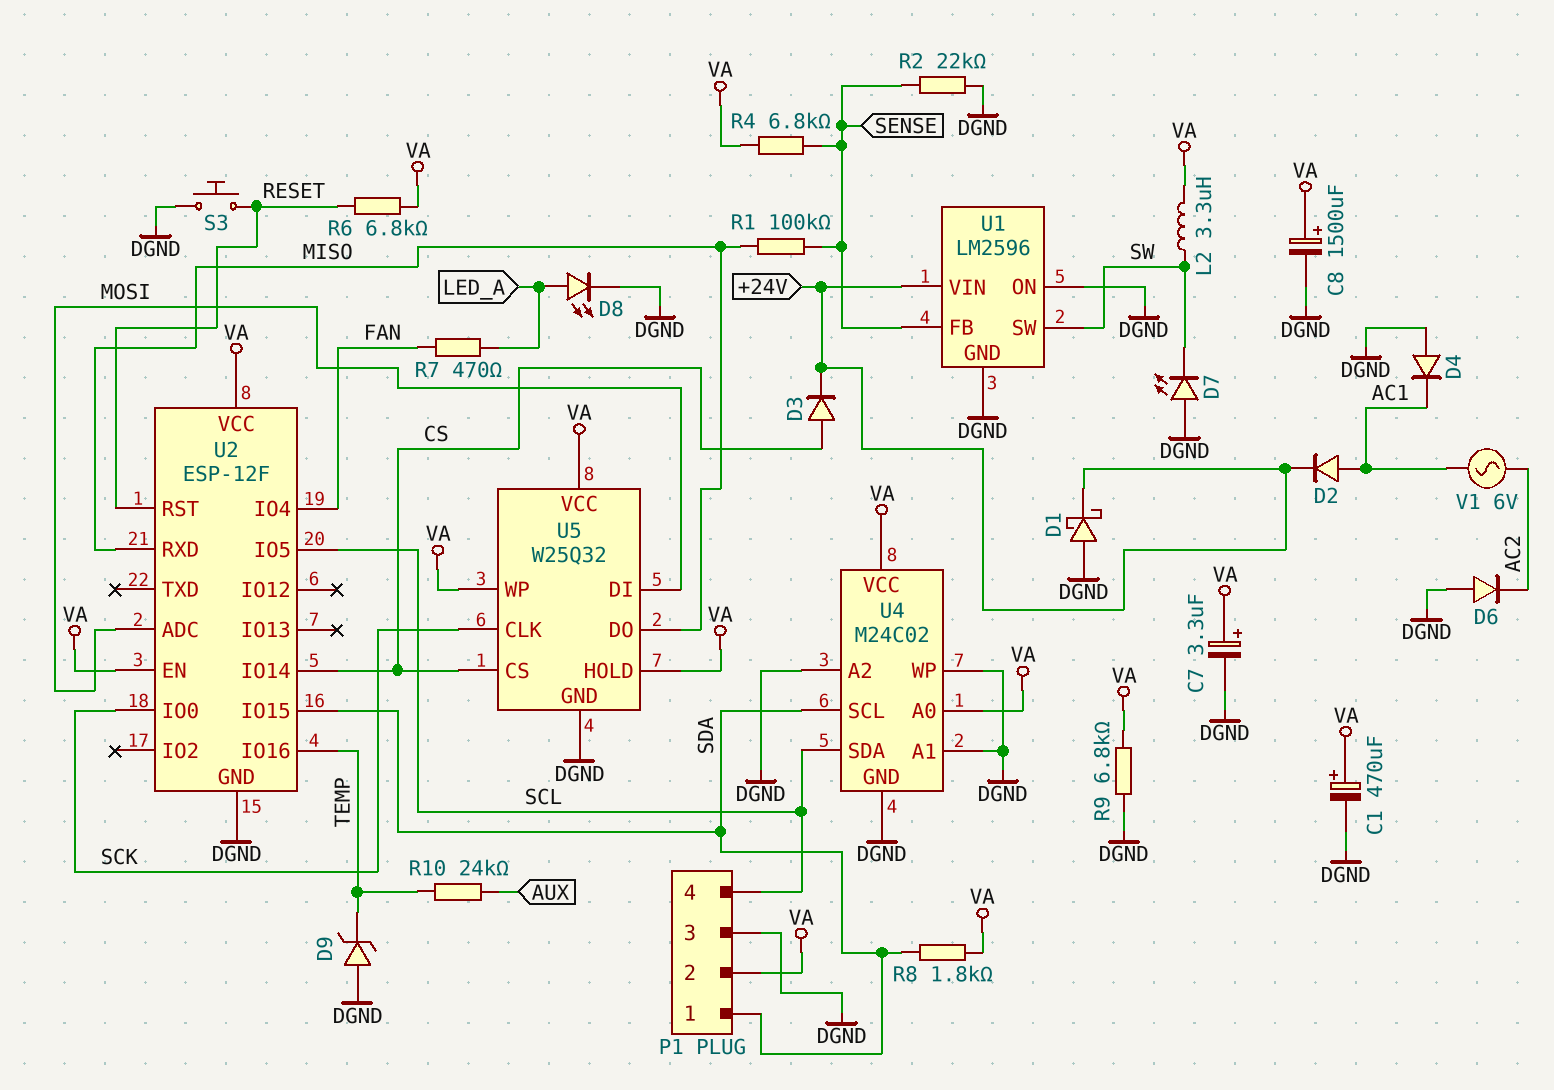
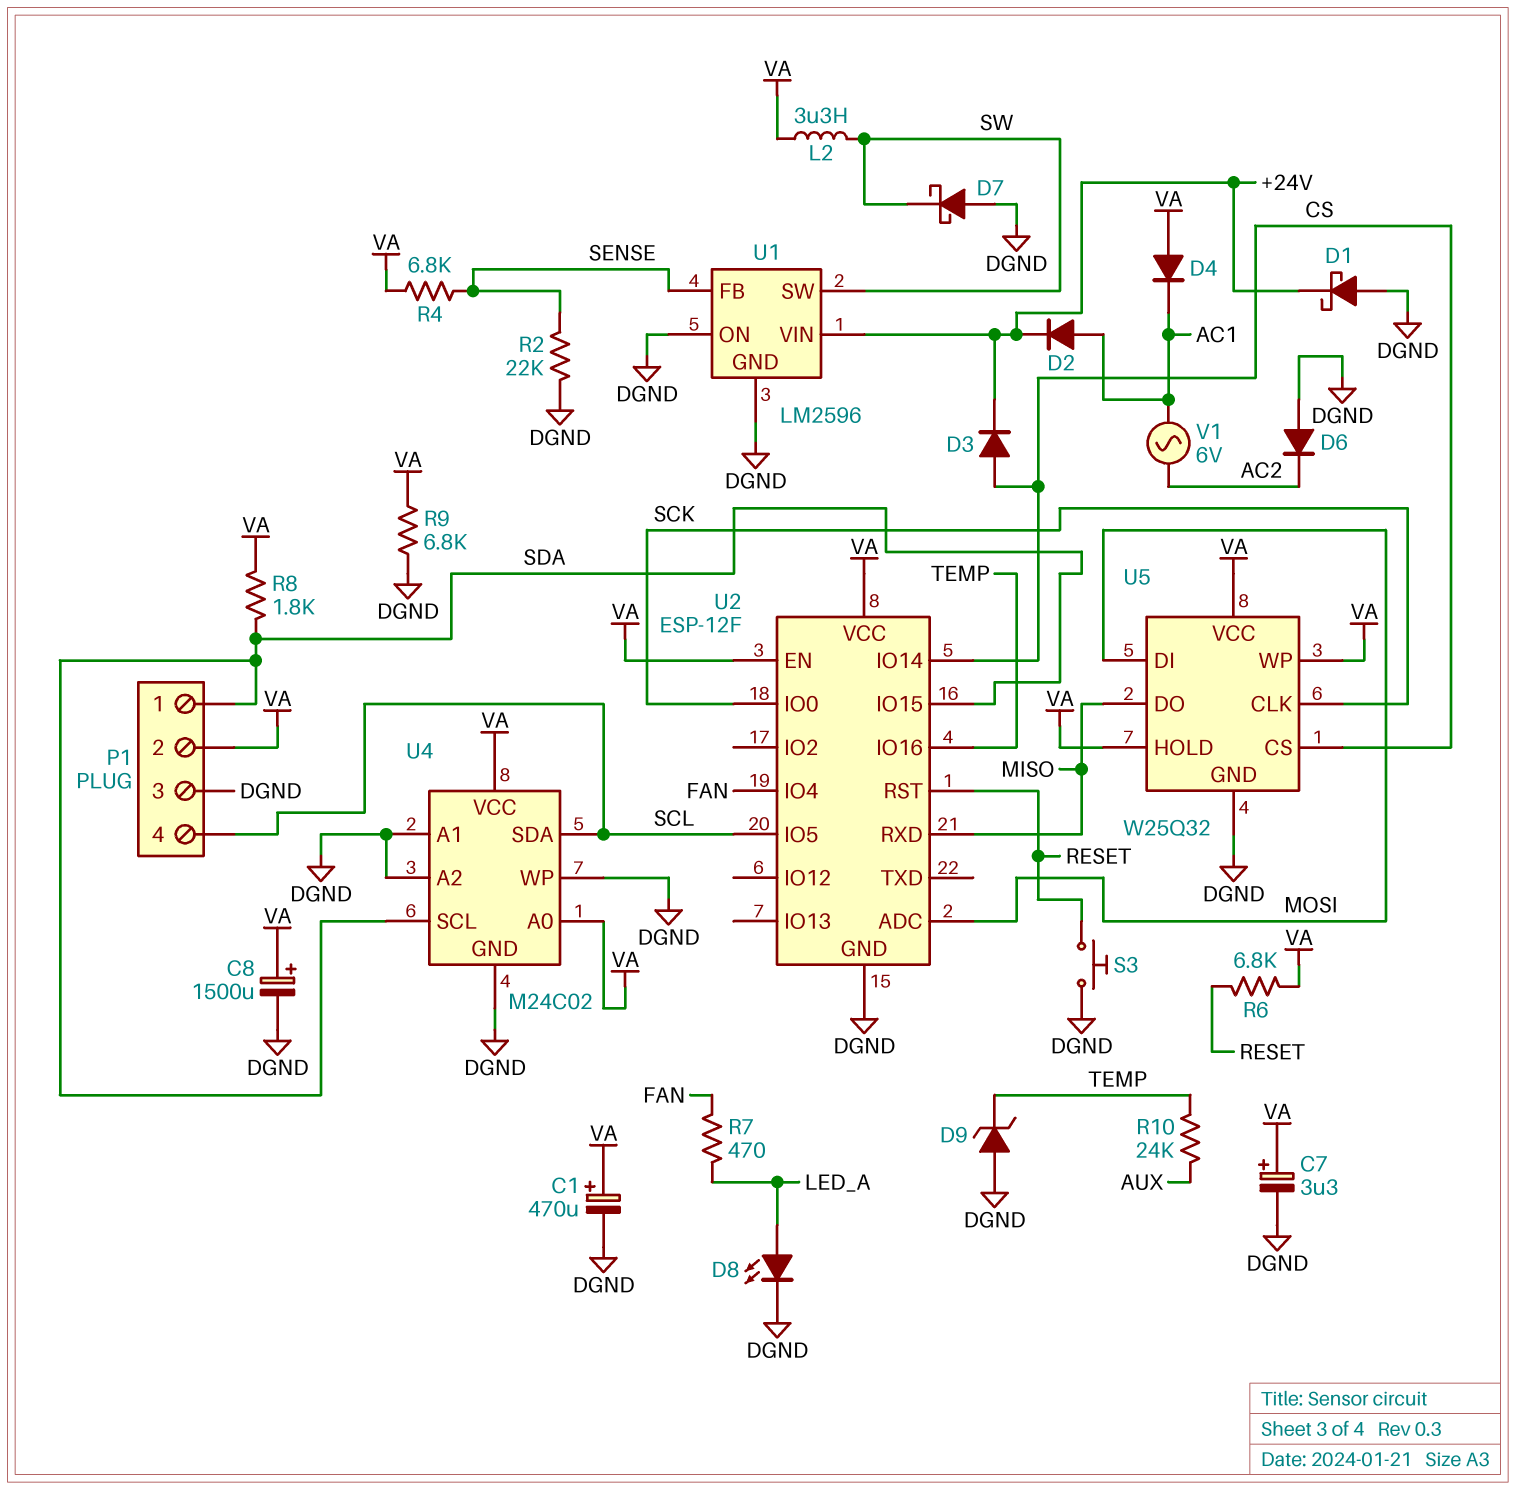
D4: diode (A DGND, K AC1) -> diode (A VA, K AC1)
D7: LED (A DGND, K SW) -> schottky (A DGND, K SW)
R1: 100k (MISO, SENSE) -> none

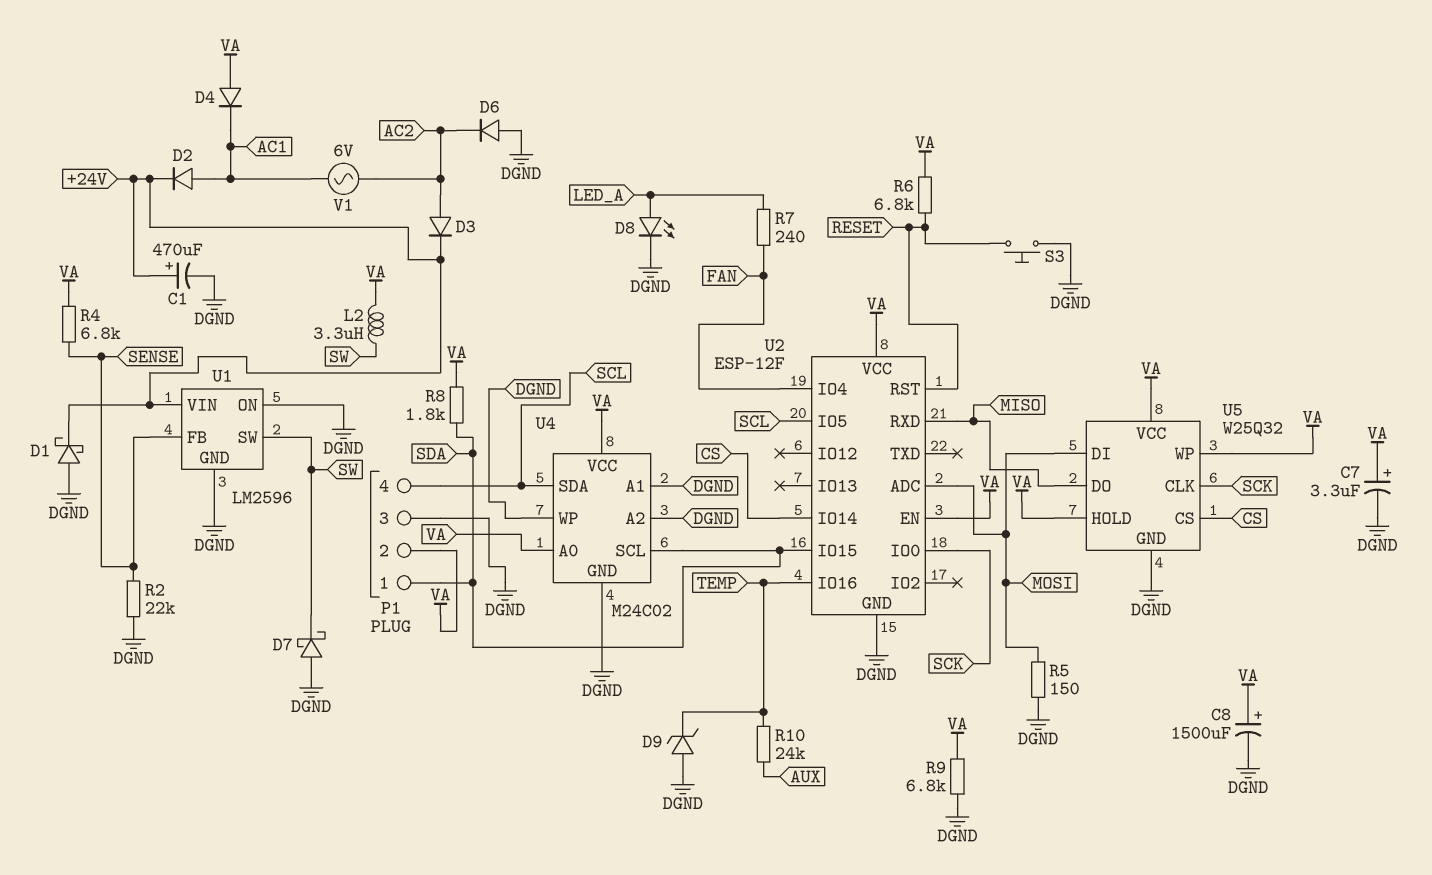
C1: 470uF (plus VA, minus DGND) -> 470uF (plus +24V, minus DGND)
D3: diode (A CS, K +24V) -> diode (A AC2, K +24V)
R5: none -> 150 (DGND, MOSI)
R7: 470 (FAN, LED_A) -> 240 (FAN, LED_A)

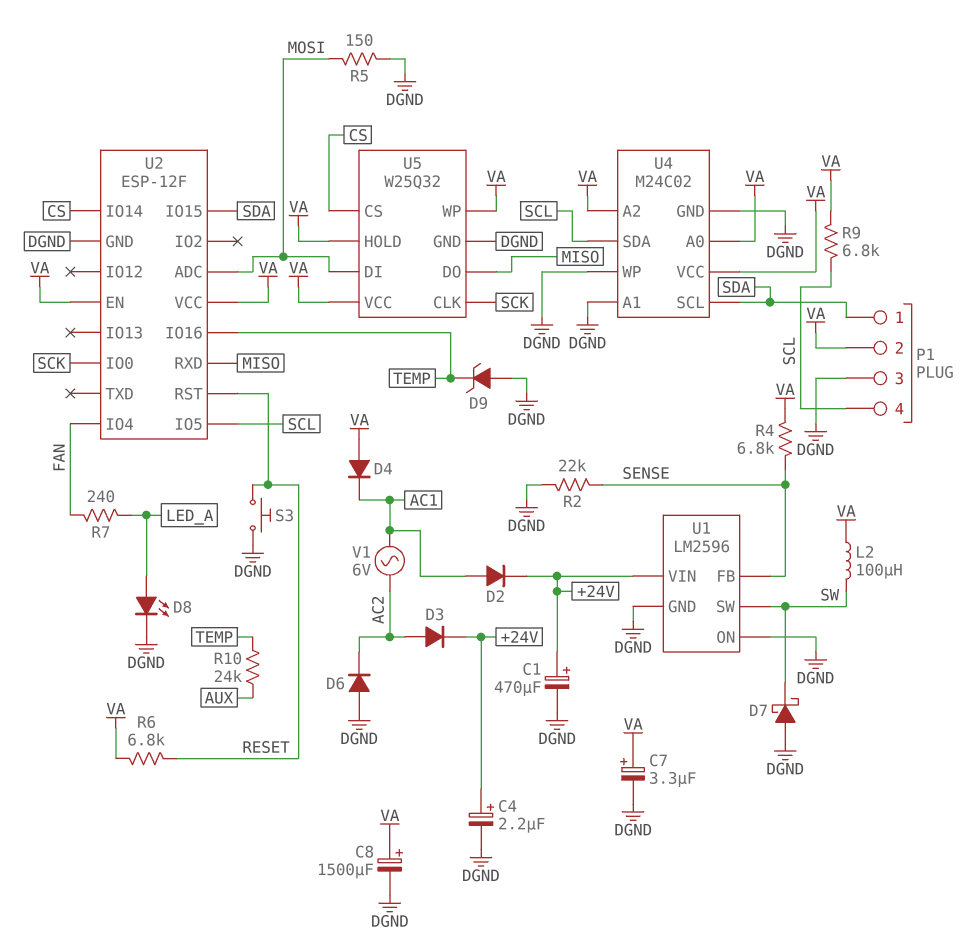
C4: none -> 2.2uF (plus +24V, minus DGND)
D1: schottky (A DGND, K +24V) -> none
L2: 3.3uH (SW, VA) -> 100uH (SW, VA)
R8: 1.8k (SDA, VA) -> none
R9: 6.8k (DGND, VA) -> 6.8k (SCL, VA)
U4 pin A2: DGND -> VA

